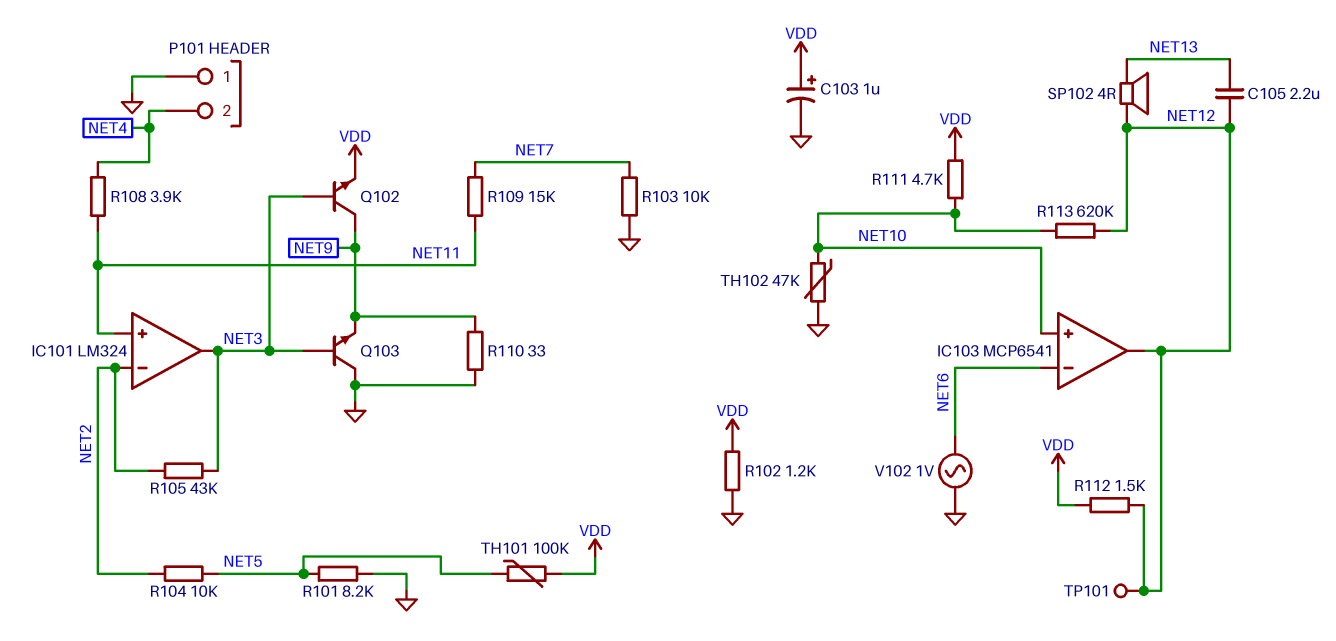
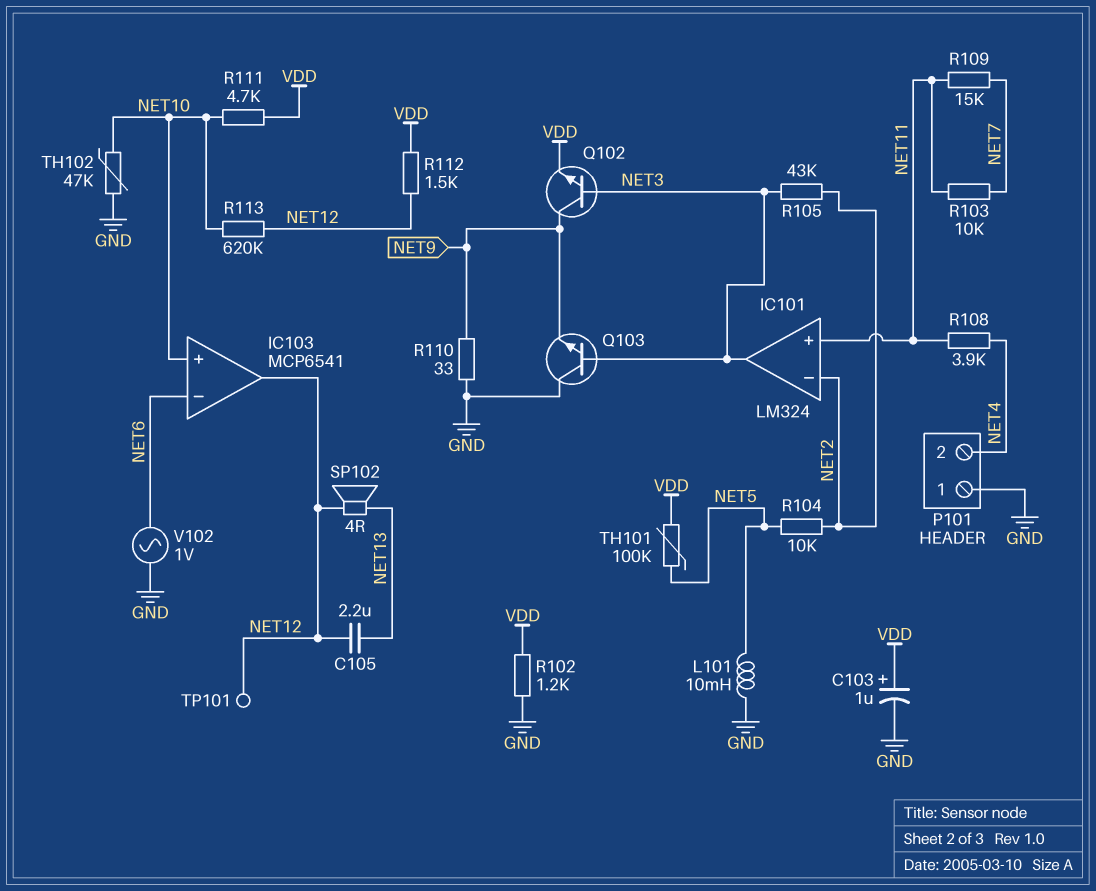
L101: none -> 10mH (GND, NET5)
R101: 8.2k (GND, NET5) -> none
R103: 10k (GND, NET7) -> 10k (NET7, NET11)

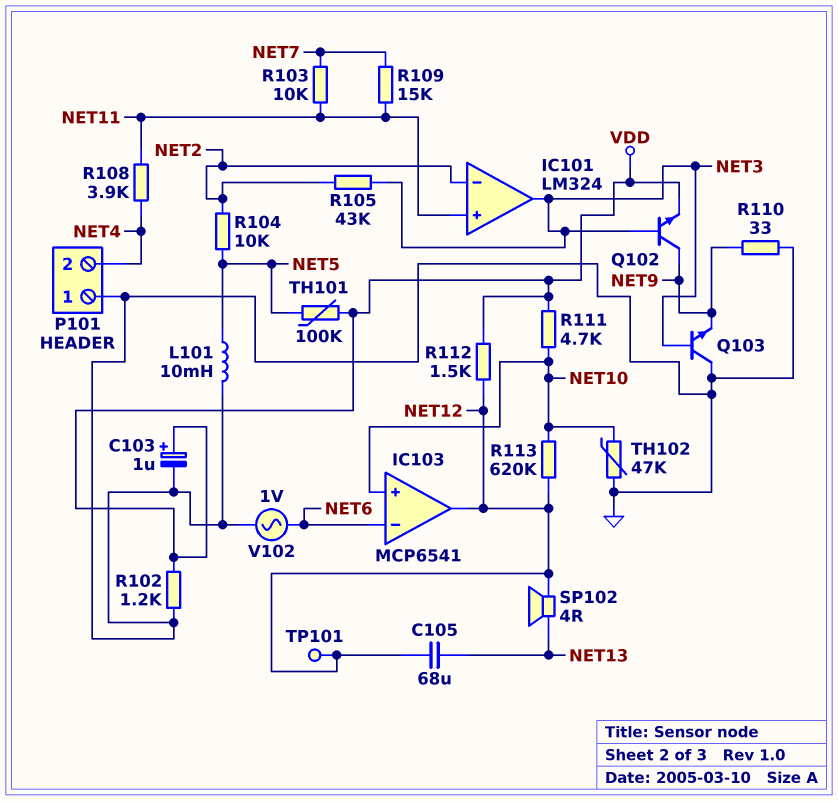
C105: 2.2uF (NET12, NET13) -> 68uF (NET12, NET13)

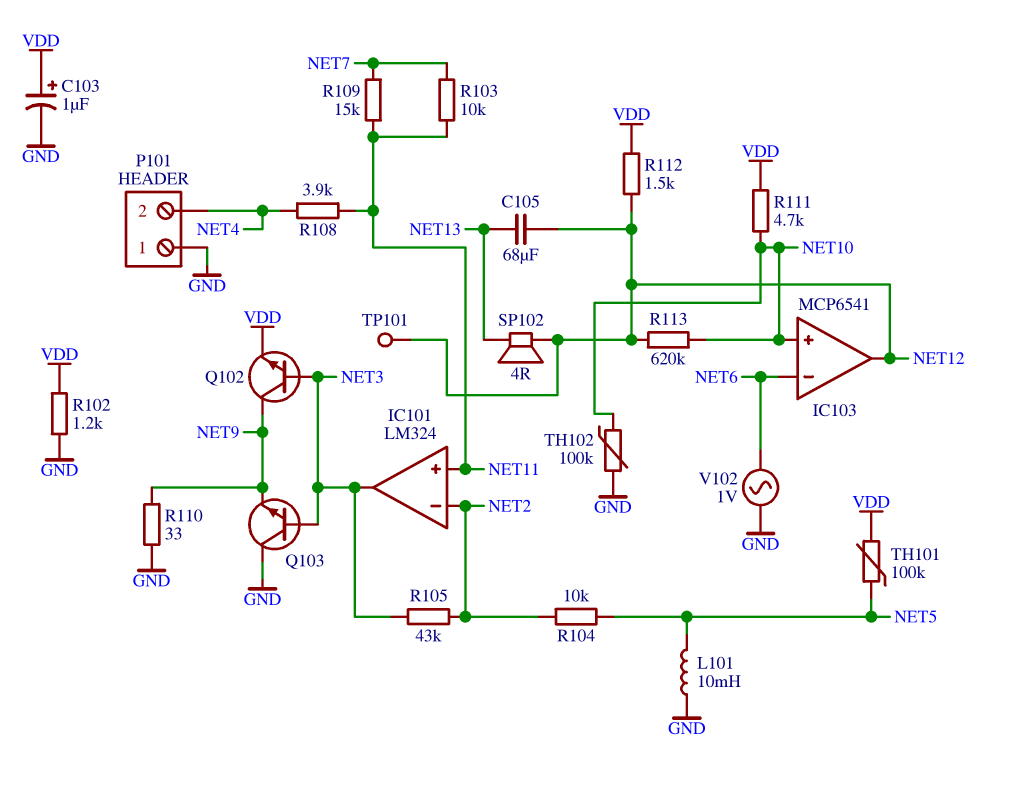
TH102: 47k (GND, NET10) -> 100k (GND, NET10)

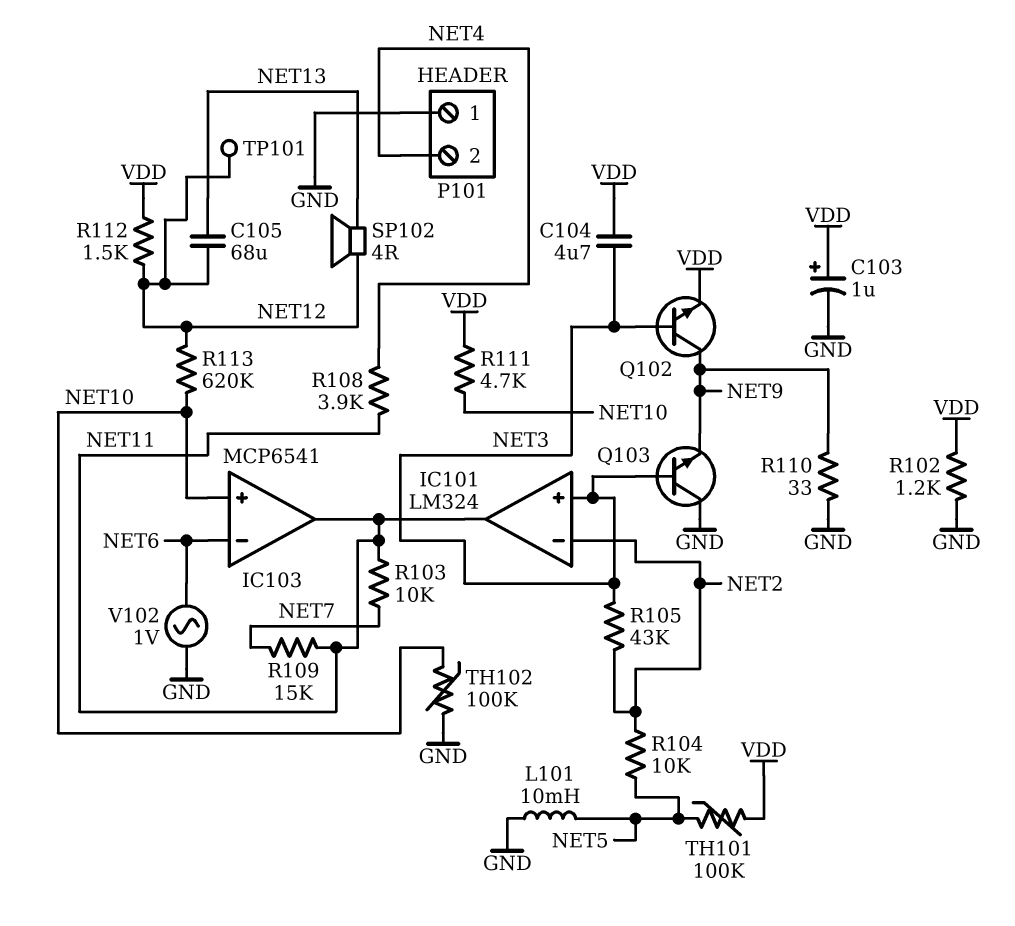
C104: none -> 4.7uF (NET3, VDD)
IC101 pin in+: NET11 -> NET3
IC101 pin out: NET3 -> NET11
IC103 pin out: NET12 -> NET11

